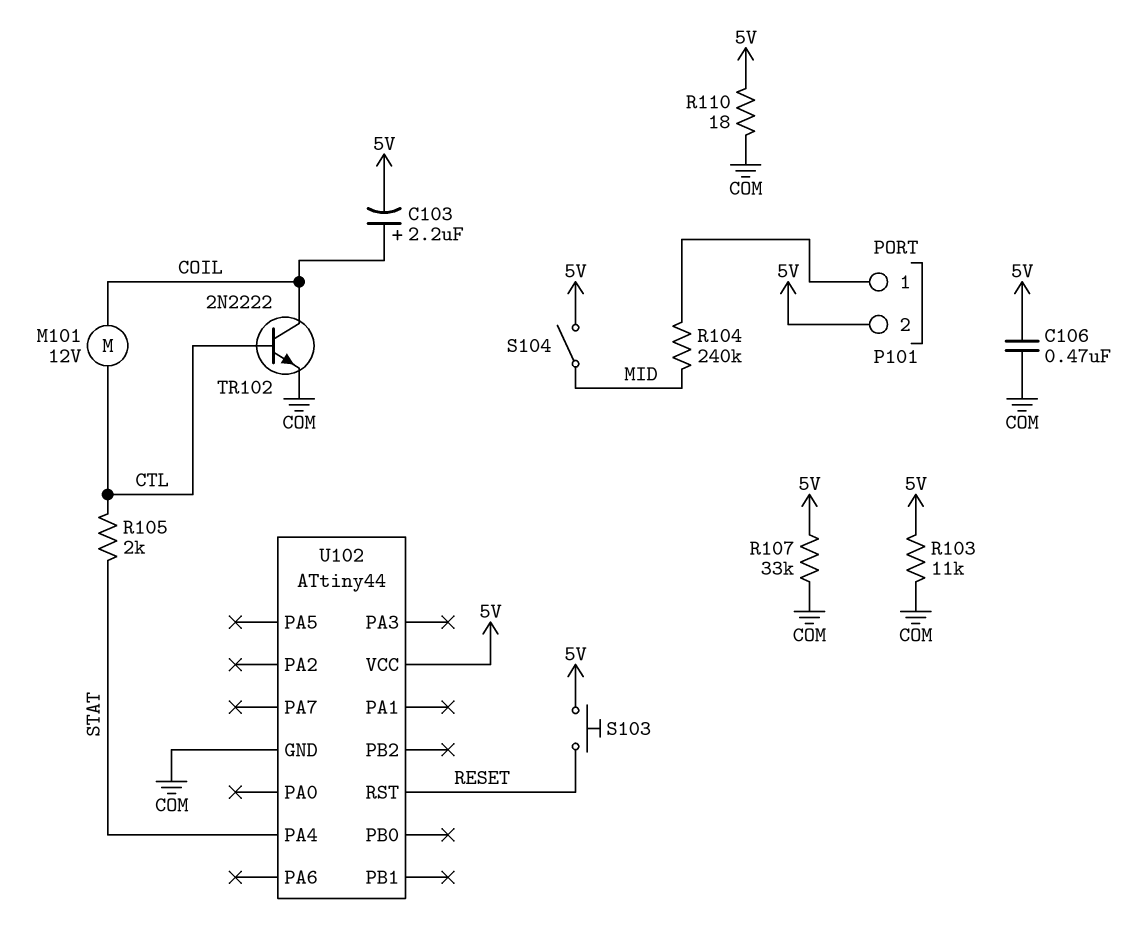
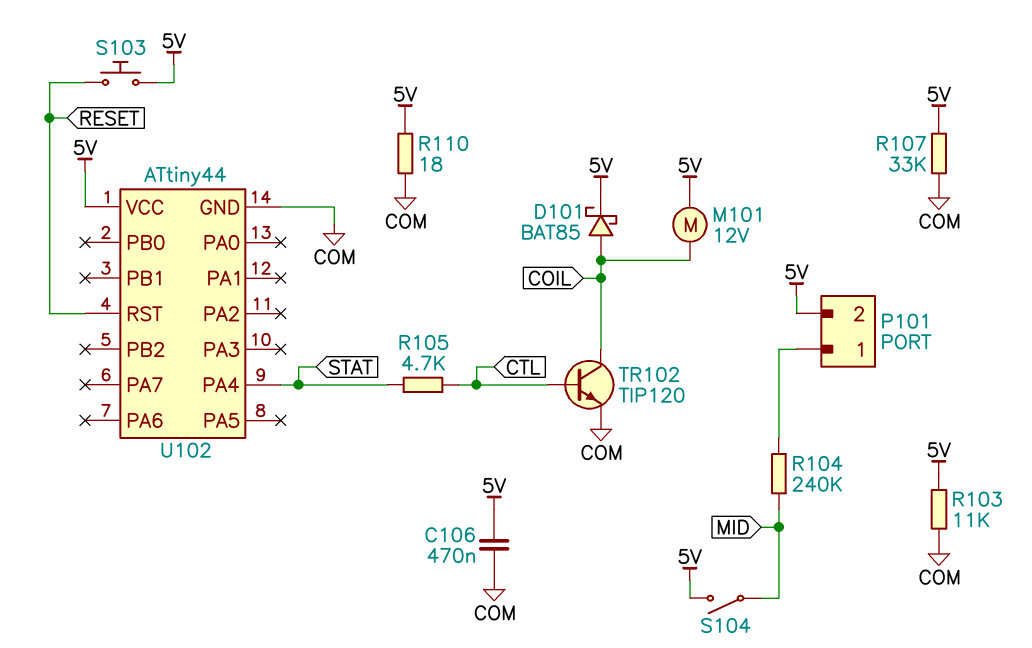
C103: 2.2uF (plus COIL, minus 5V) -> none
D101: none -> schottky BAT85 (A COIL, K 5V)
M101: motor 12V (COIL, CTL) -> motor 12V (5V, COIL)
R105: 2k (CTL, STAT) -> 4.7k (CTL, STAT)
TR102: NPN 2N2222 (B CTL, C COIL, E COM) -> NPN TIP120 (B CTL, C COIL, E COM)

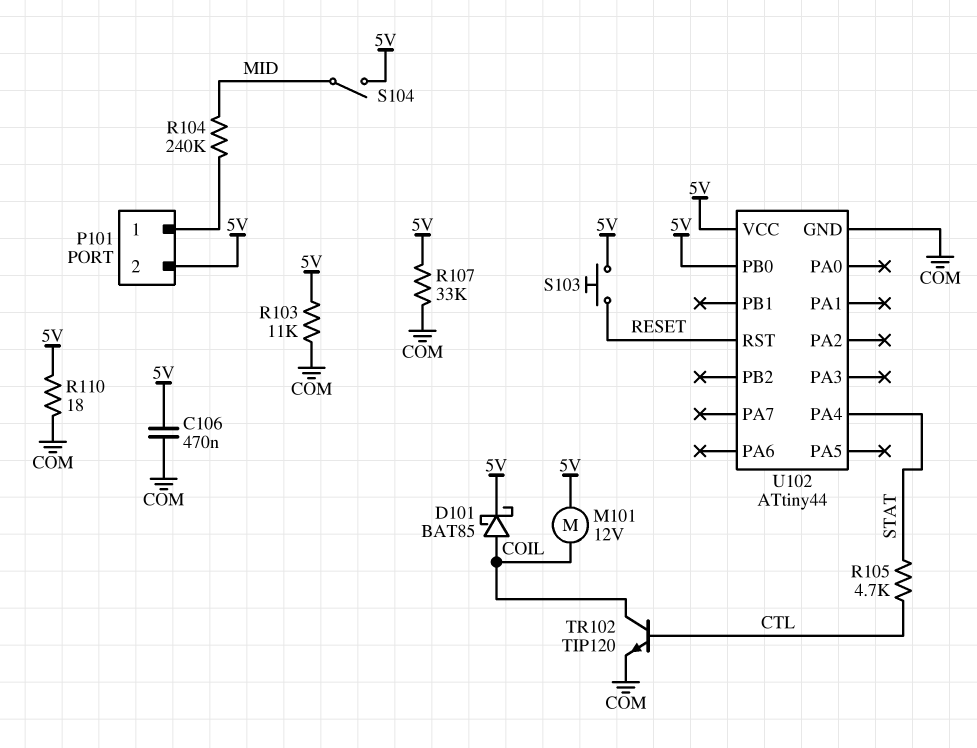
U102 pin PB0: none -> 5V

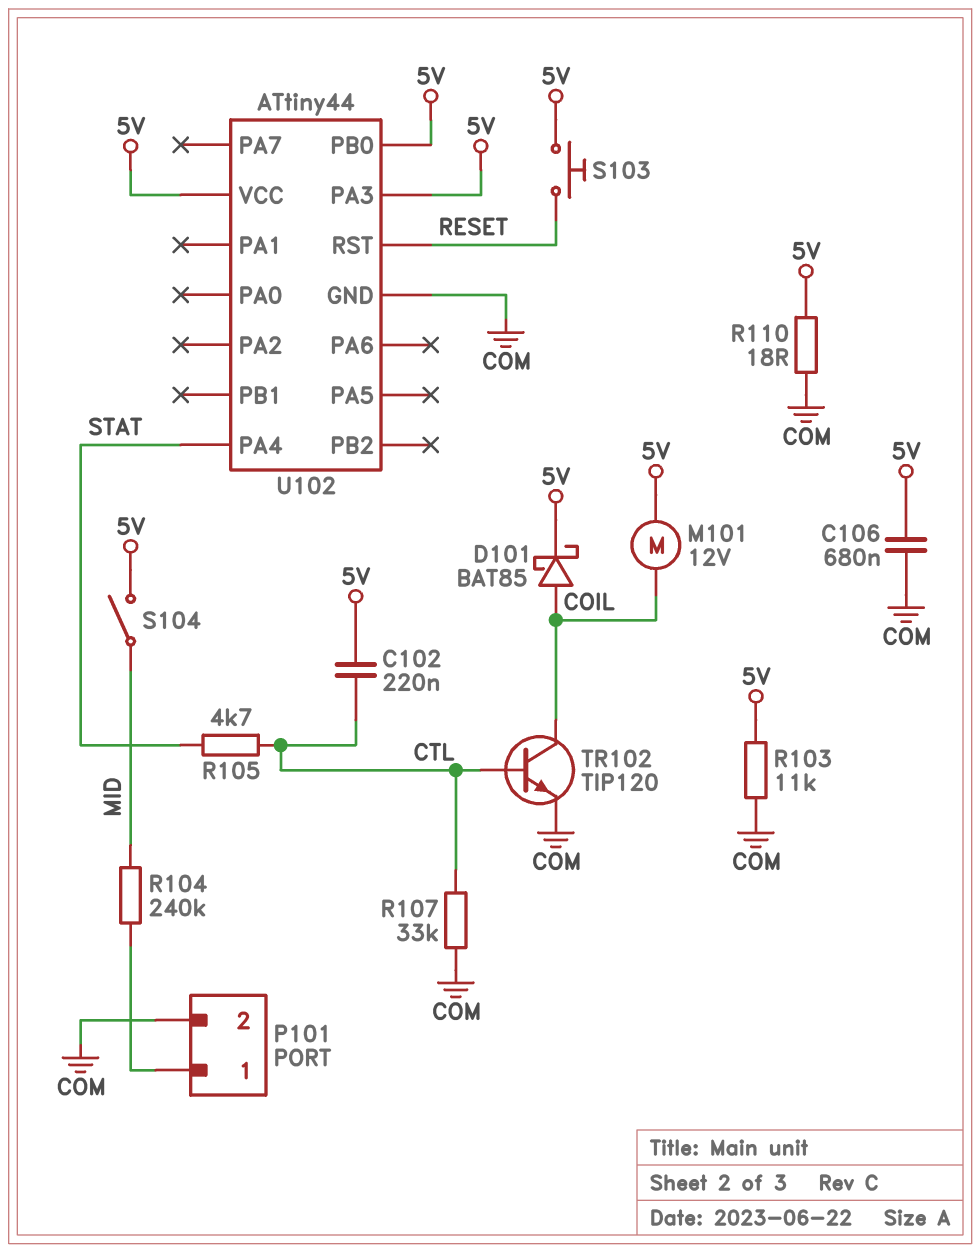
C102: none -> 220nF (5V, CTL)
C106: 470nF (5V, COM) -> 680nF (5V, COM)
P101 pin 2: 5V -> COM
R107: 33k (5V, COM) -> 33k (COM, CTL)
U102 pin PA3: none -> 5V

